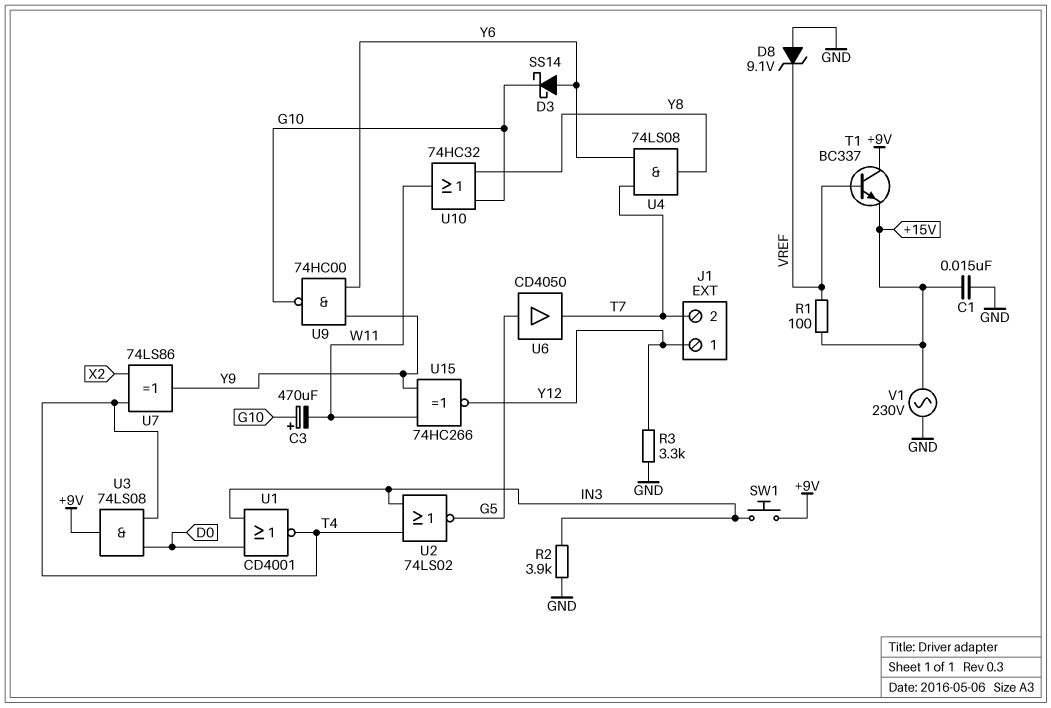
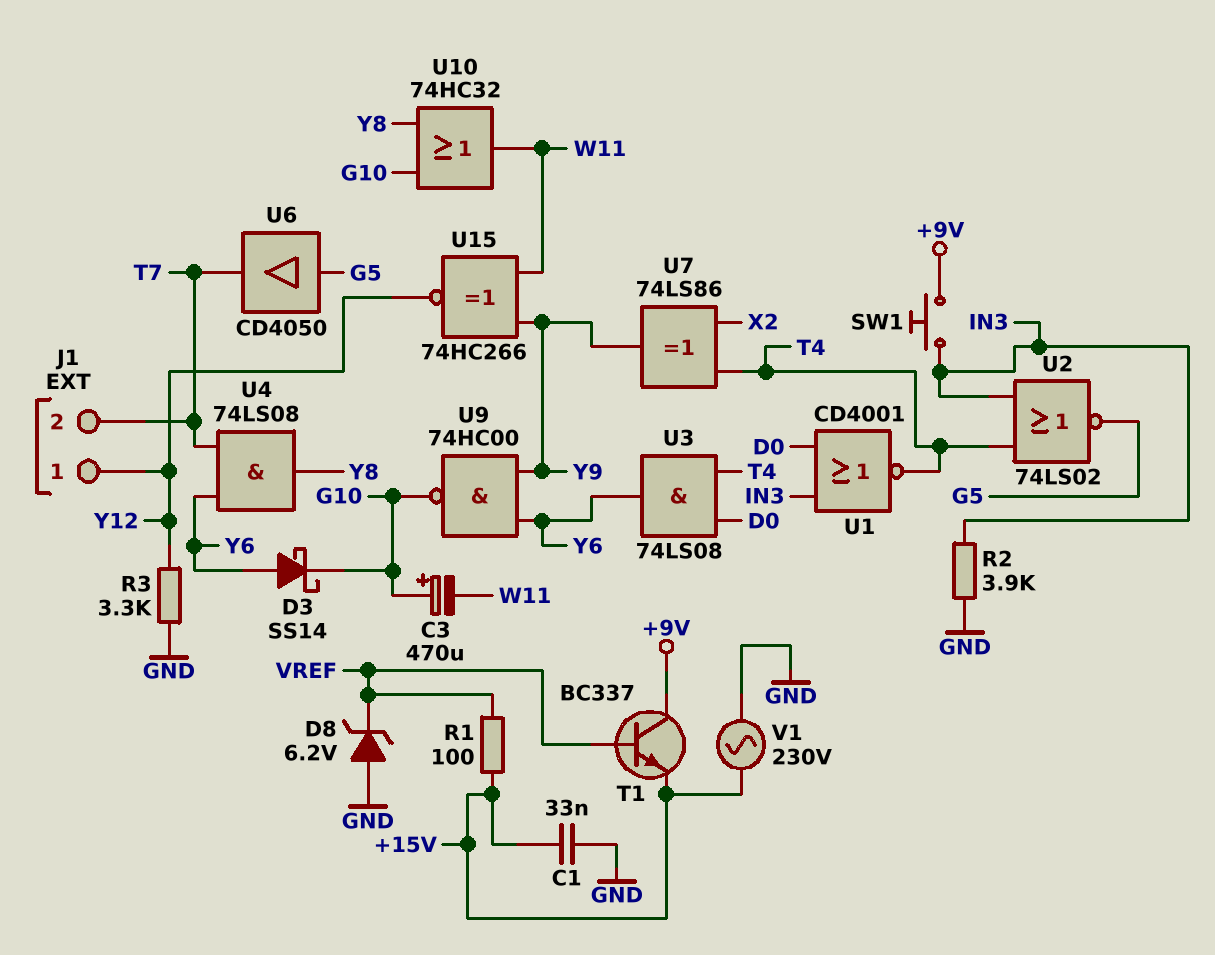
C1: 15nF (+15V, GND) -> 33nF (+15V, GND)
D8: zener 9.1V (A GND, K VREF) -> zener 6.2V (A GND, K VREF)
U3: AND 74LS08 (in D0, in T4, out +9V) -> AND 74LS08 (in D0, in T4, out Y6)

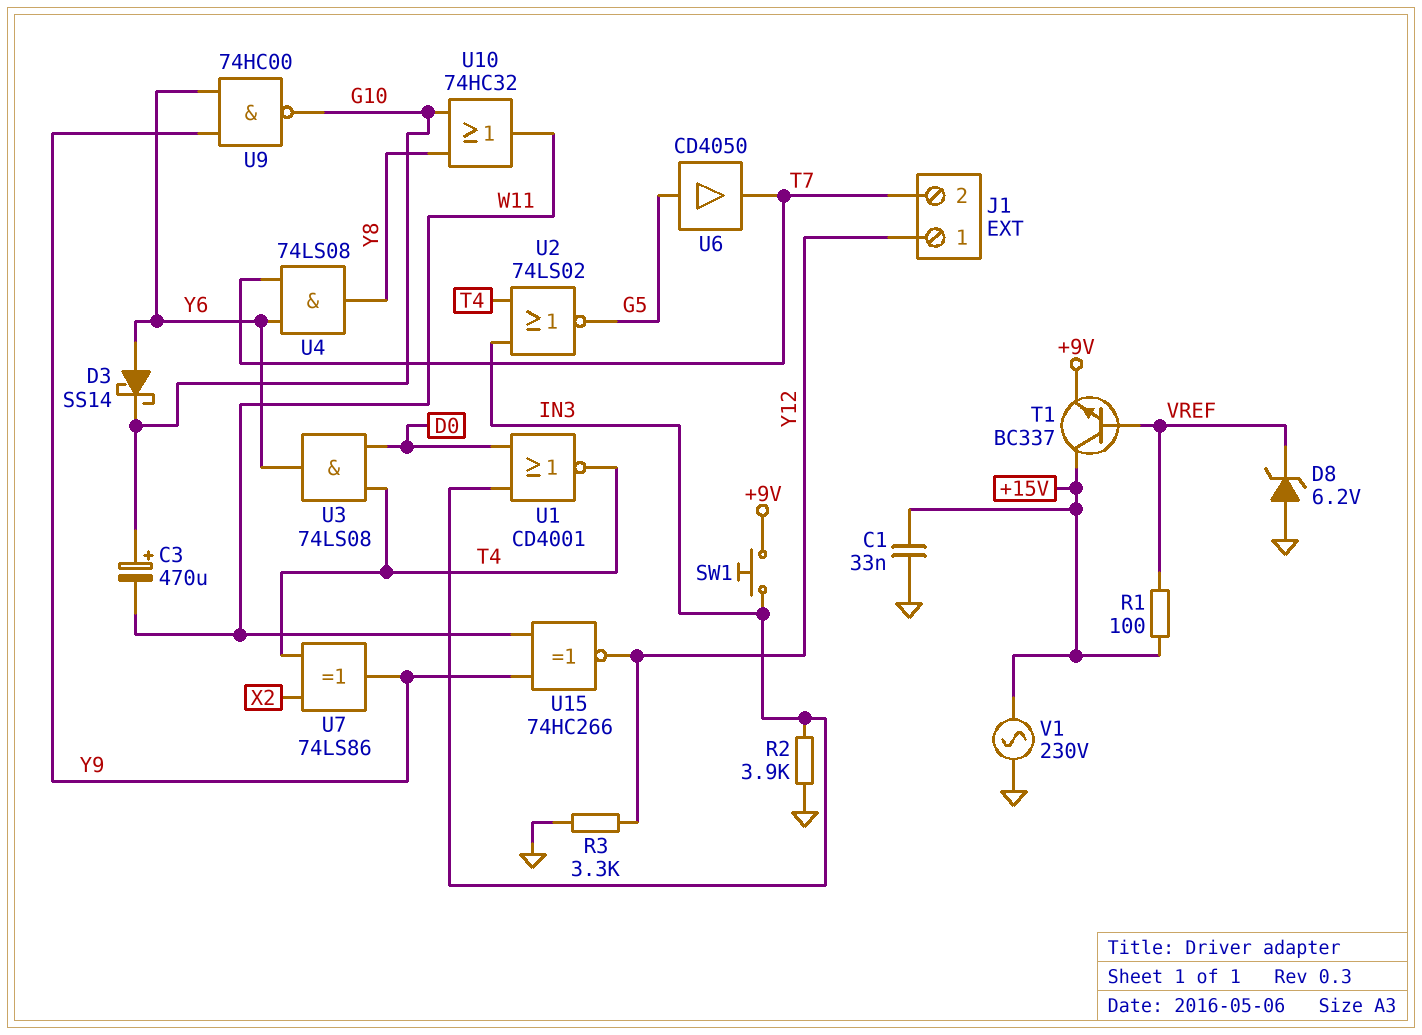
T1: NPN BC337 (B VREF, C +9V, E +15V) -> NPN BC337 (B VREF, C +15V, E +9V)

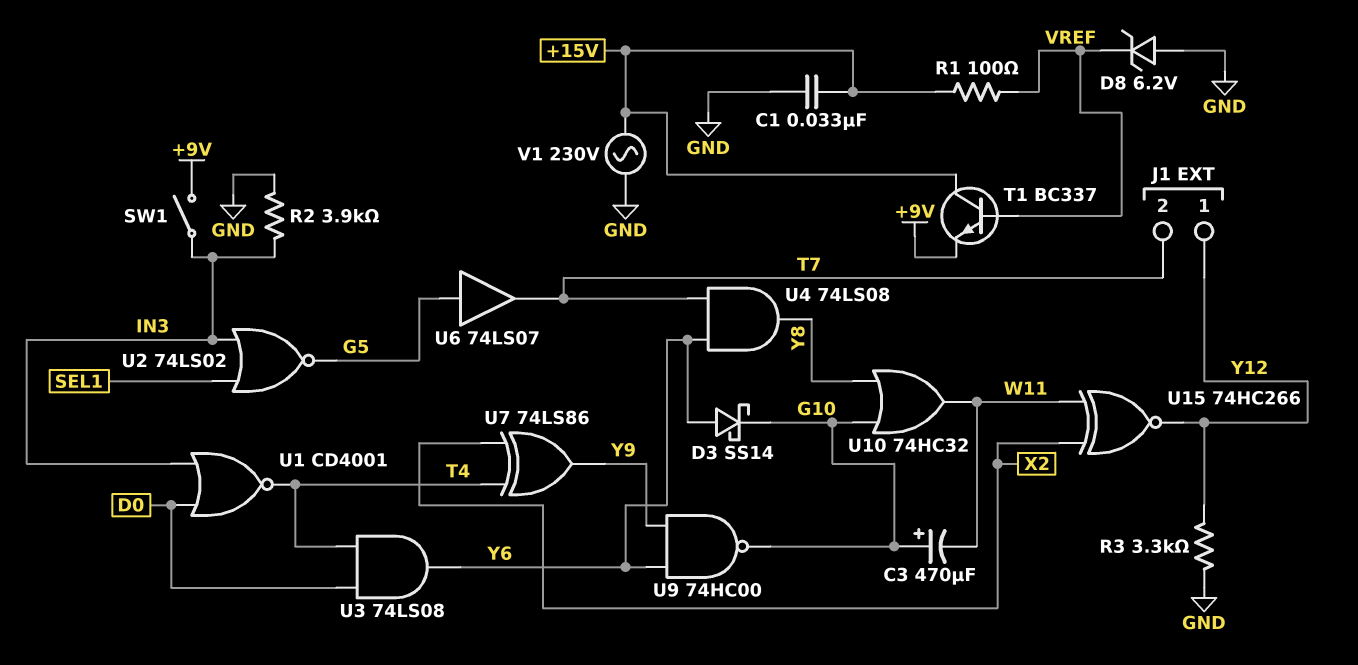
SW1: button (+9V, IN3) -> switch (+9V, IN3)
U2: NOR 74LS02 (in IN3, in T4, out G5) -> NOR 74LS02 (in IN3, in SEL1, out G5)
U6: buffer CD4050 (in G5, out T7) -> buffer 74LS07 (in G5, out T7)
U15: XNOR 74HC266 (in W11, in Y9, out Y12) -> XNOR 74HC266 (in W11, in X2, out Y12)

